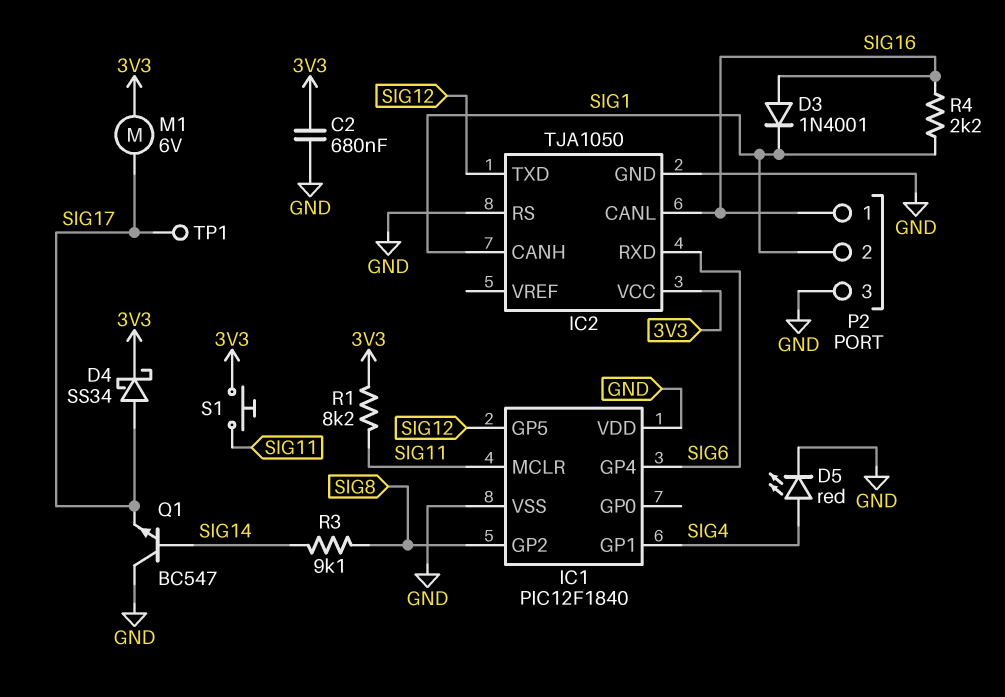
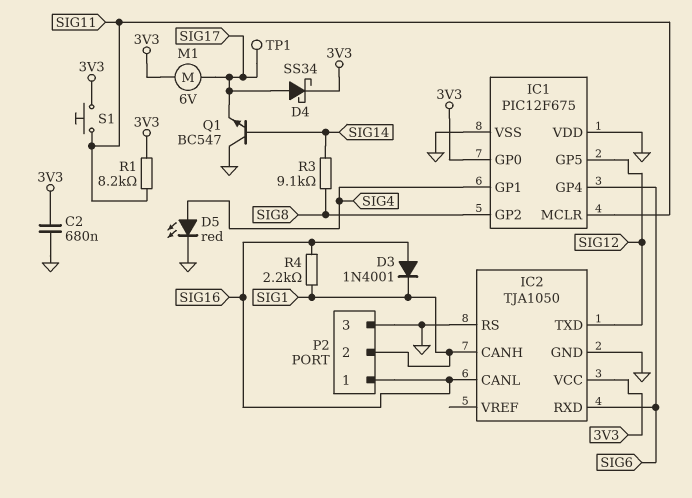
IC1: PIC12F1840 -> PIC12F675
IC1 pin GP0: none -> 3V3

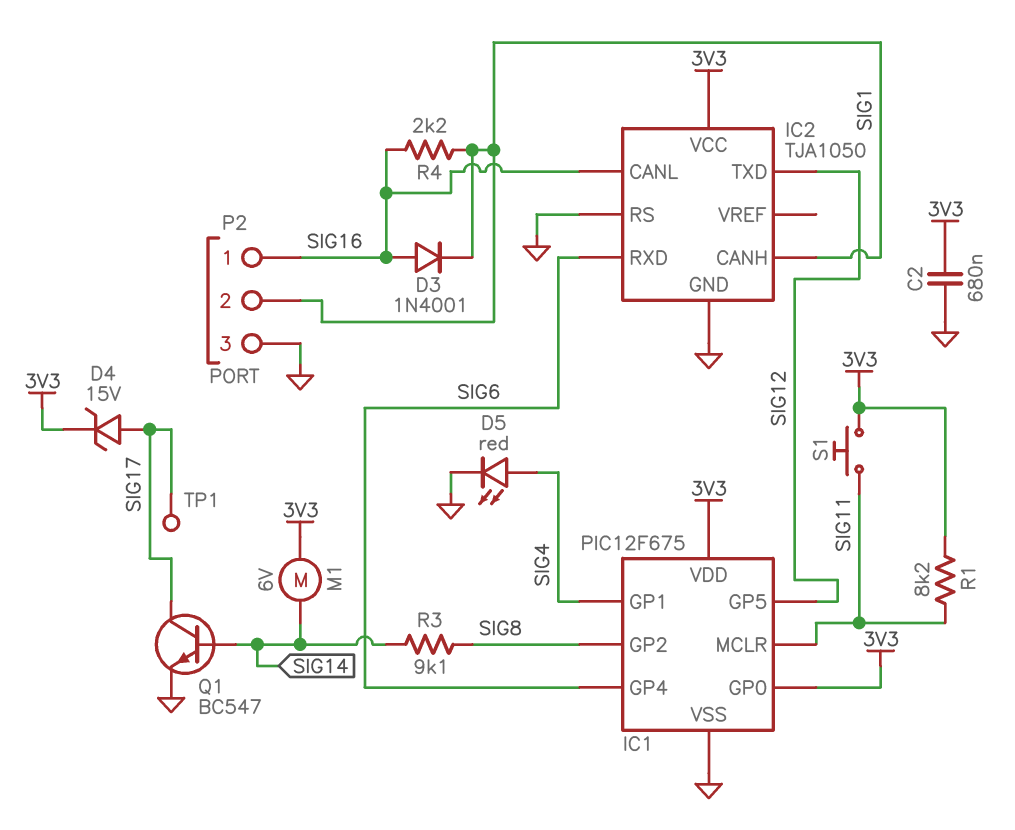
D4: schottky SS34 (A SIG17, K 3V3) -> zener 15V (A SIG17, K 3V3)
IC1 pin VDD: GND -> 3V3
M1: motor 6V (3V3, SIG17) -> motor 6V (3V3, SIG14)
Q1: NPN BC547 (B SIG14, C GND, E SIG17) -> NPN BC547 (B SIG14, C SIG17, E GND)

